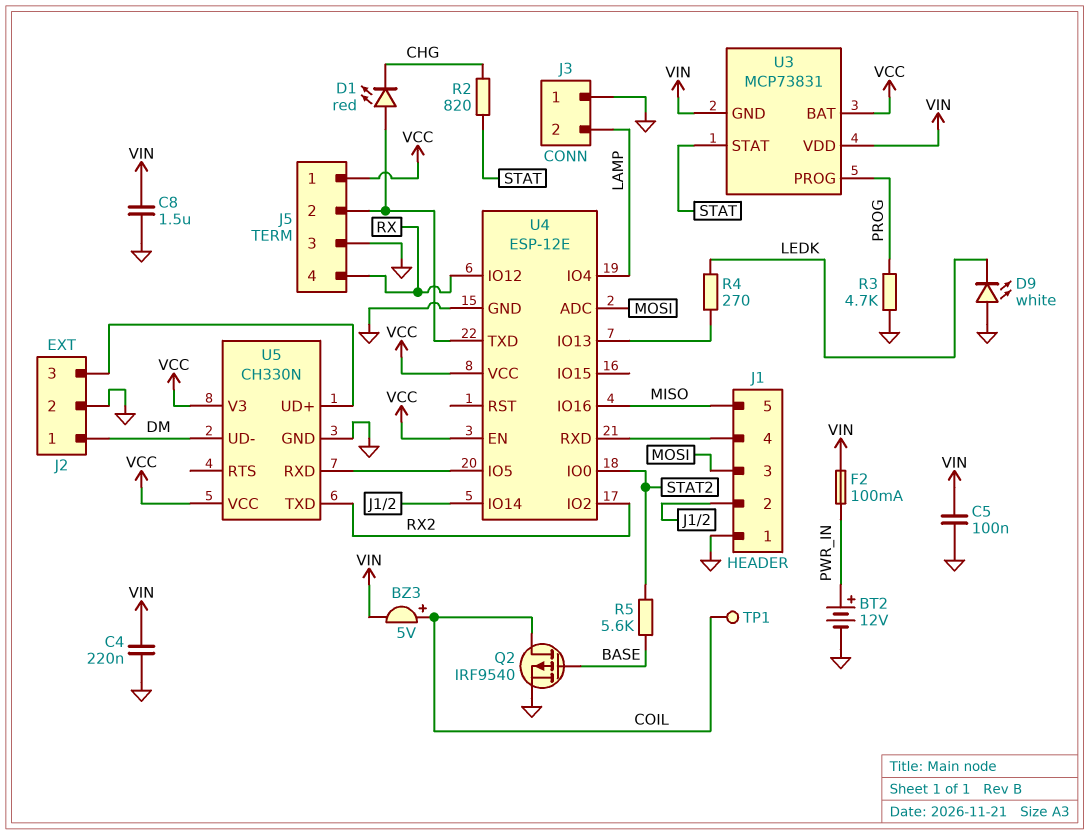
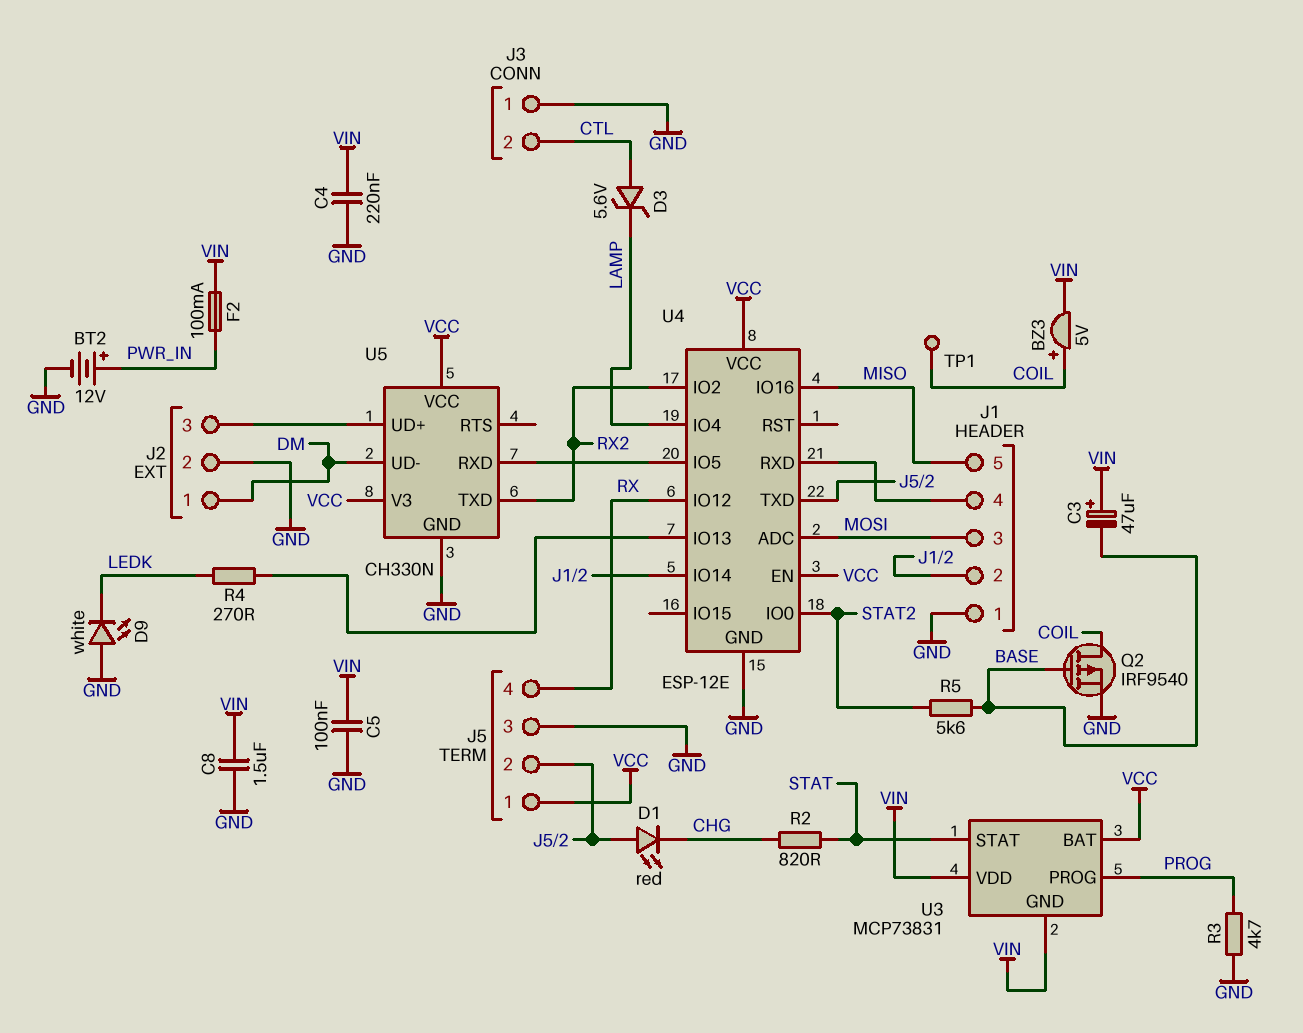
C3: none -> 47uF (plus VIN, minus BASE)
D3: none -> zener 5.6V (A CTL, K LAMP)
J3 pin 2: LAMP -> CTL

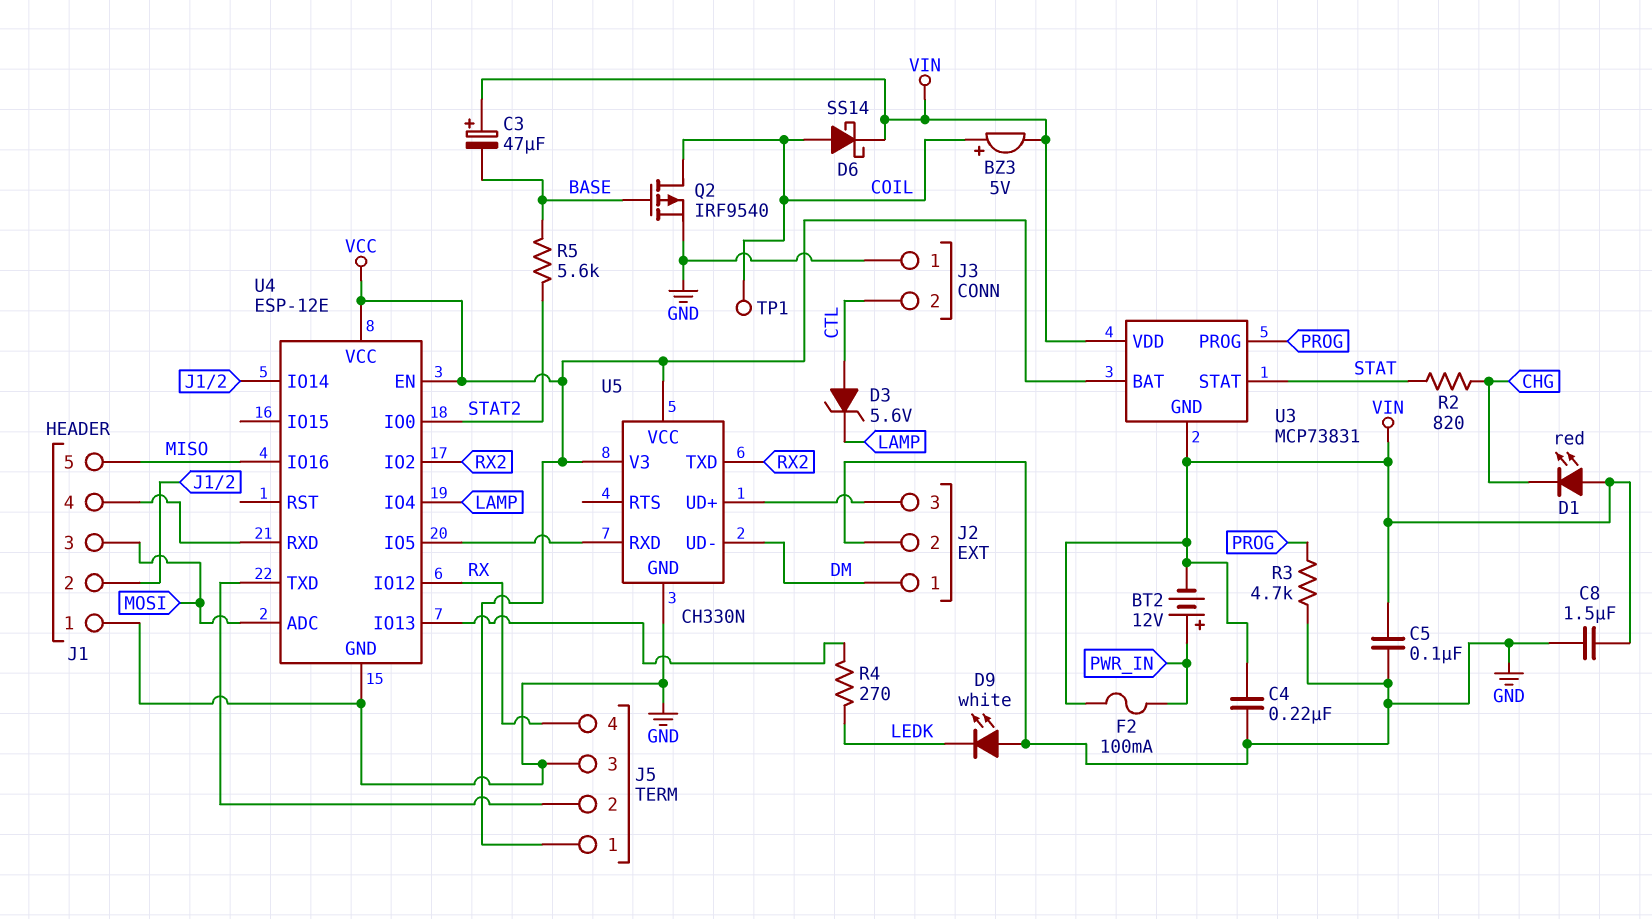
BT2: 12V (plus PWR_IN, minus GND) -> 12V (plus PWR_IN, minus VIN)
D1: LED red (A J5/2, K CHG) -> LED red (A VIN, K CHG)
D6: none -> schottky SS14 (A COIL, K VIN)

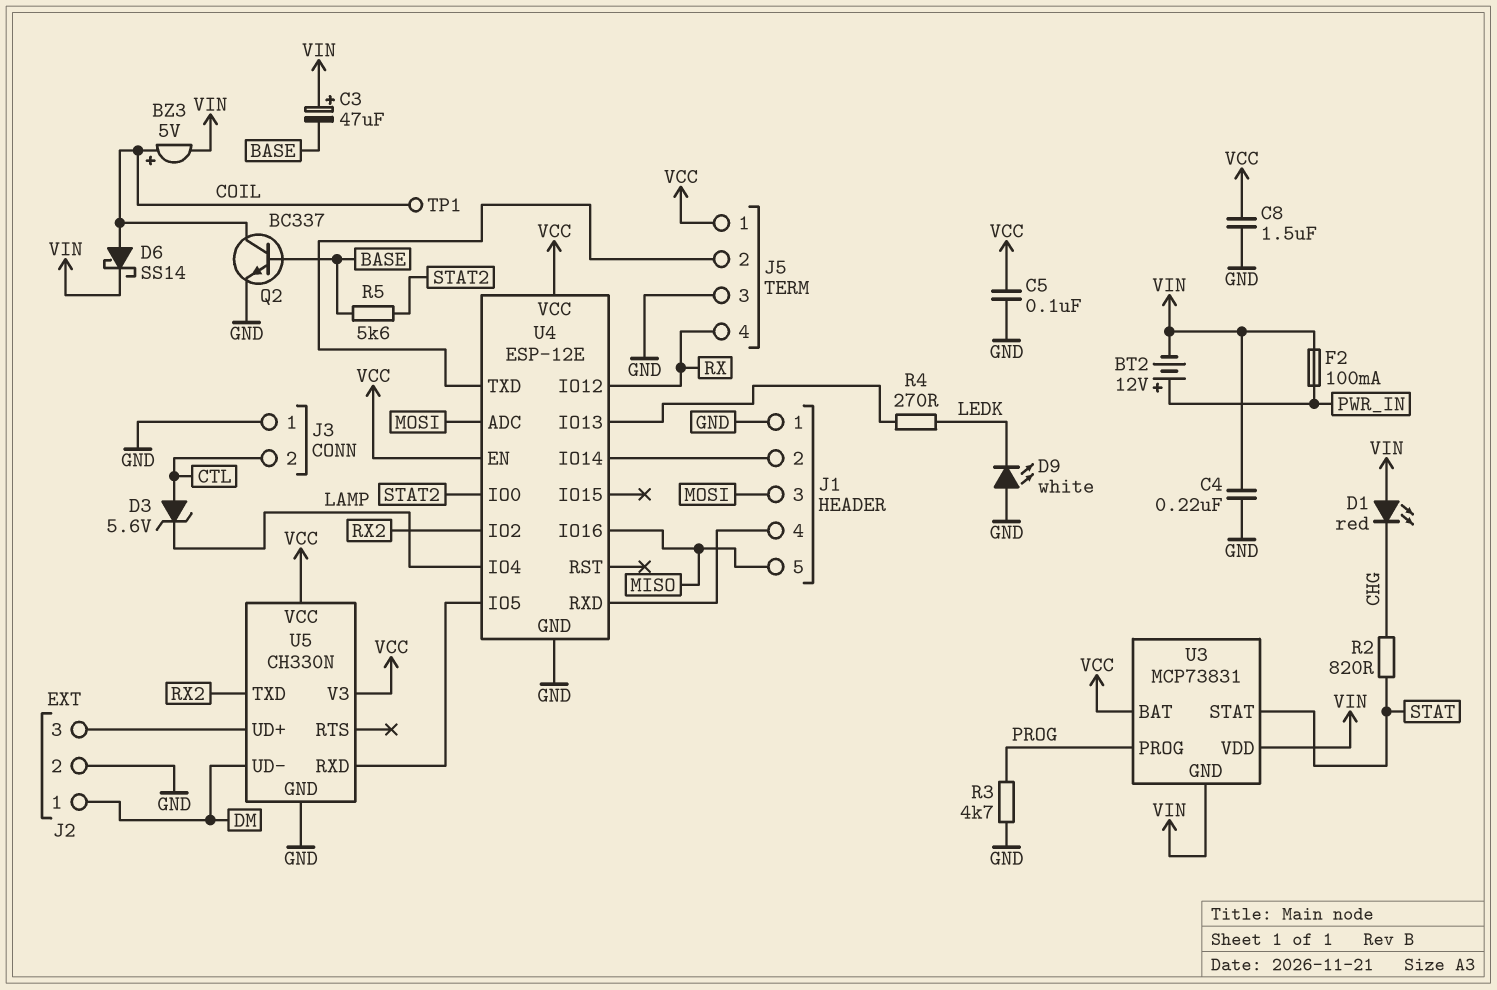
C5: 100nF (GND, VIN) -> 100nF (GND, VCC)
C8: 1.5uF (GND, VIN) -> 1.5uF (GND, VCC)
Q2: PMOS IRF9540 (G BASE, D COIL, S GND) -> NPN BC337 (B BASE, C COIL, E GND)

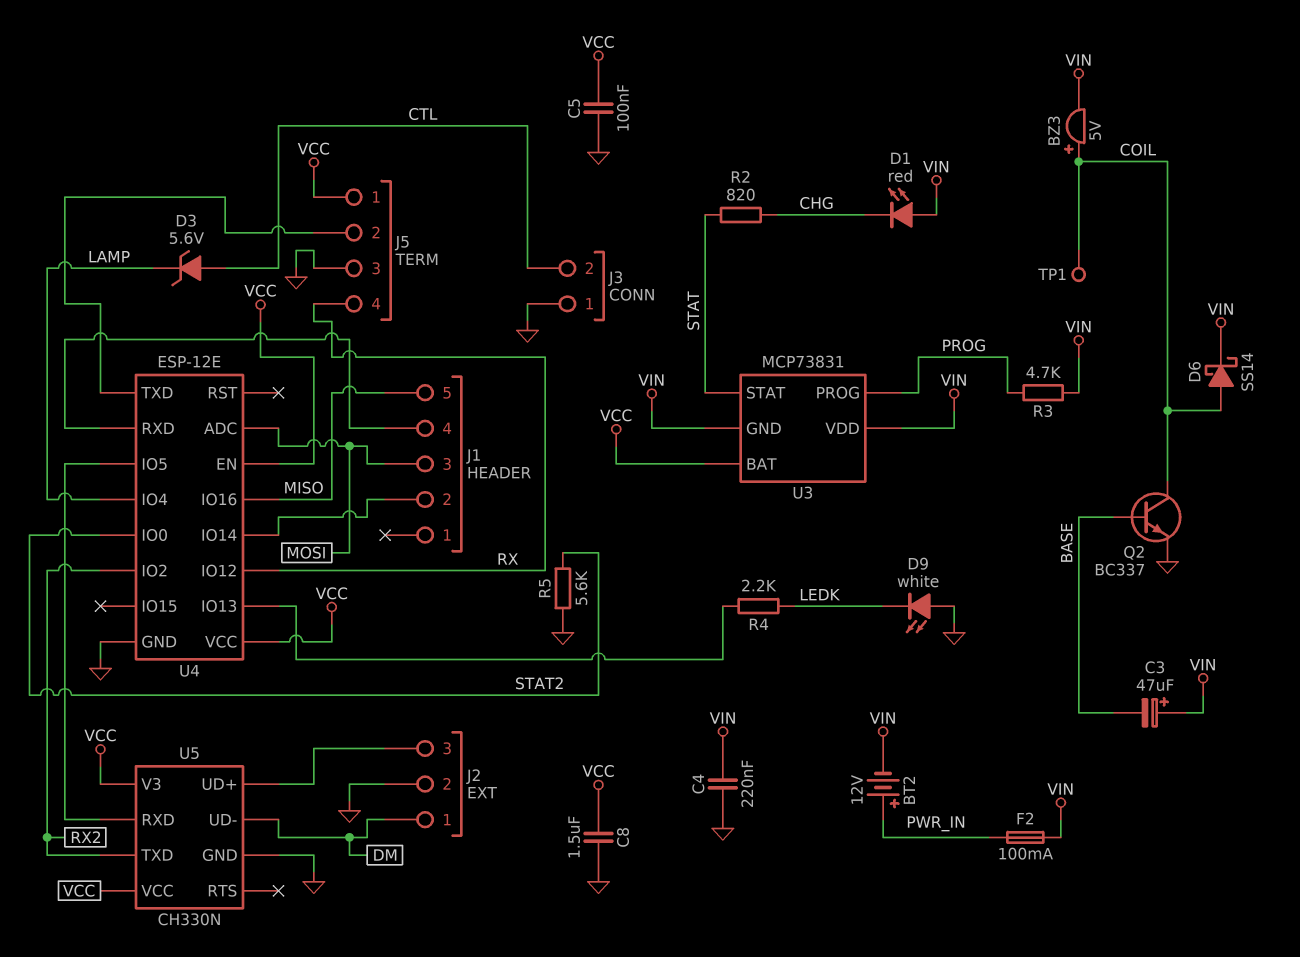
J1 pin 1: GND -> none
R3: 4.7k (GND, PROG) -> 4.7k (PROG, VIN)
R4: 270 (LEDK, U4/IO13) -> 2.2k (LEDK, U4/IO13)
R5: 5.6k (BASE, STAT2) -> 5.6k (GND, STAT2)

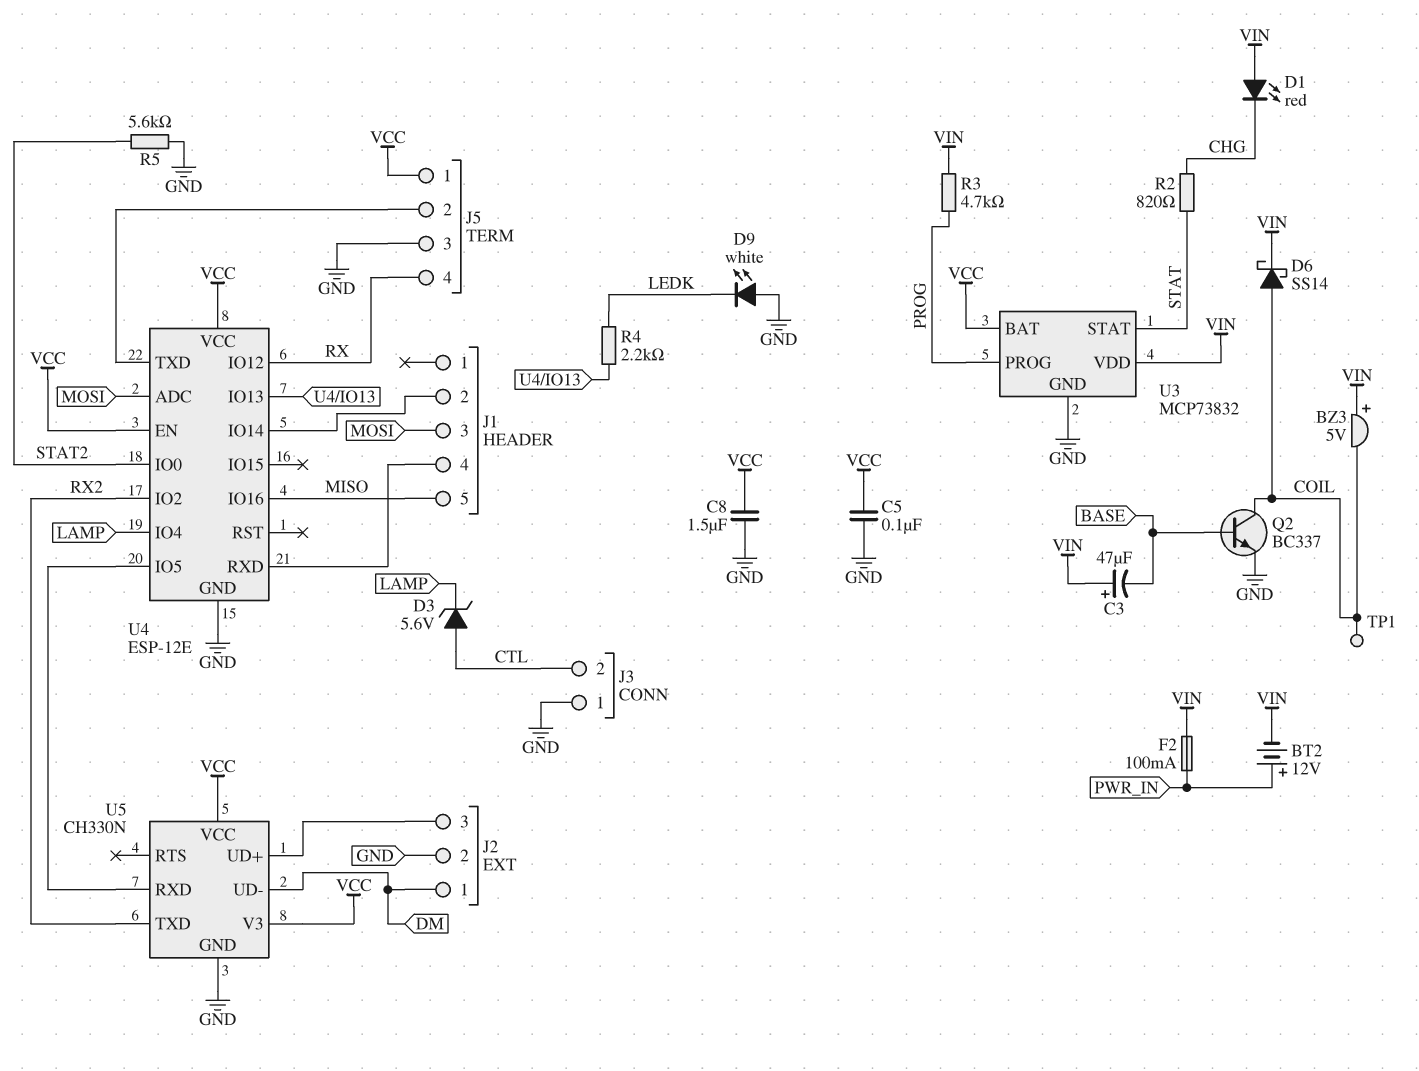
BZ3: buzzer 5V (plus COIL, minus VIN) -> buzzer 5V (plus VIN, minus COIL)
C4: 220nF (GND, VIN) -> none
U3: MCP73831 -> MCP73832
U3 pin GND: VIN -> GND

